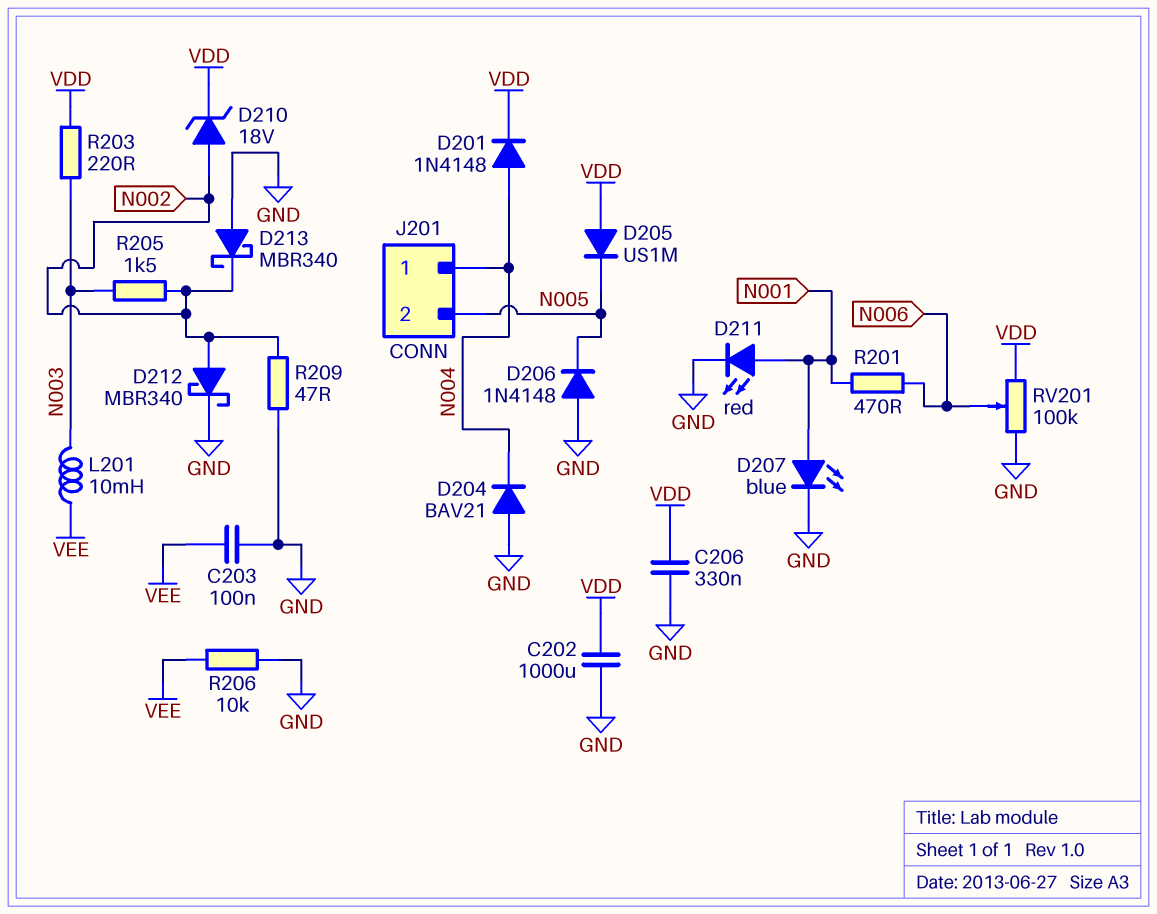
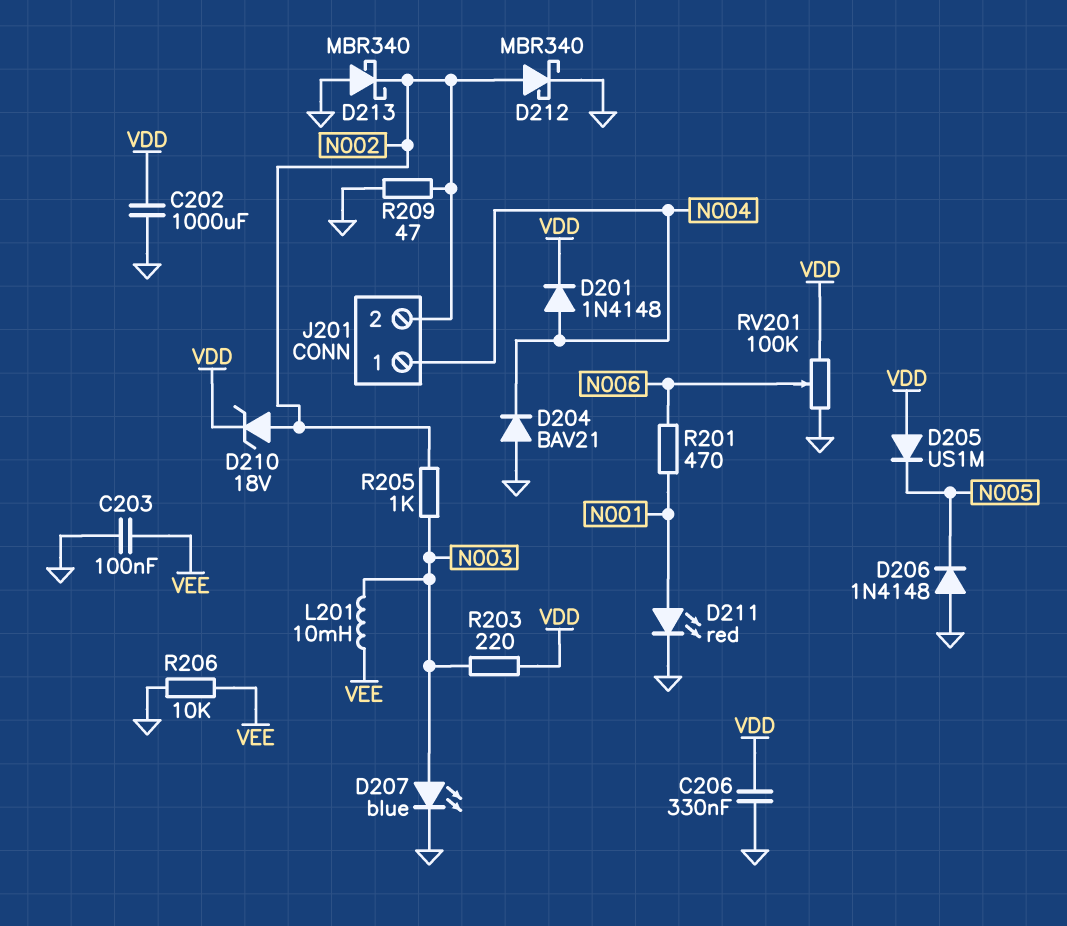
D207: LED blue (A N001, K GND) -> LED blue (A N003, K GND)
J201 pin 2: N005 -> N002
R205: 1.5k (N002, N003) -> 1k (N002, N003)

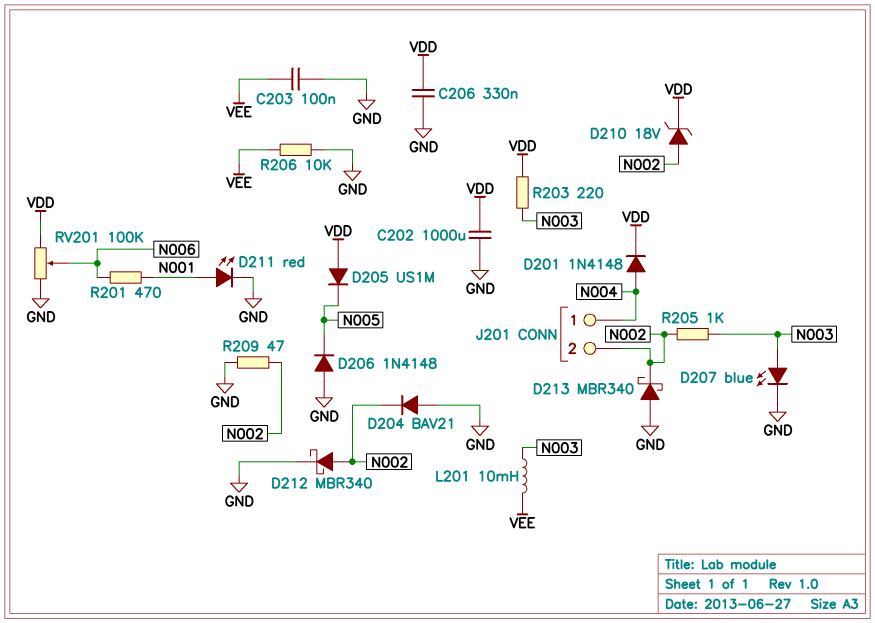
D204: diode BAV21 (A GND, K N004) -> diode BAV21 (A GND, K N002)

